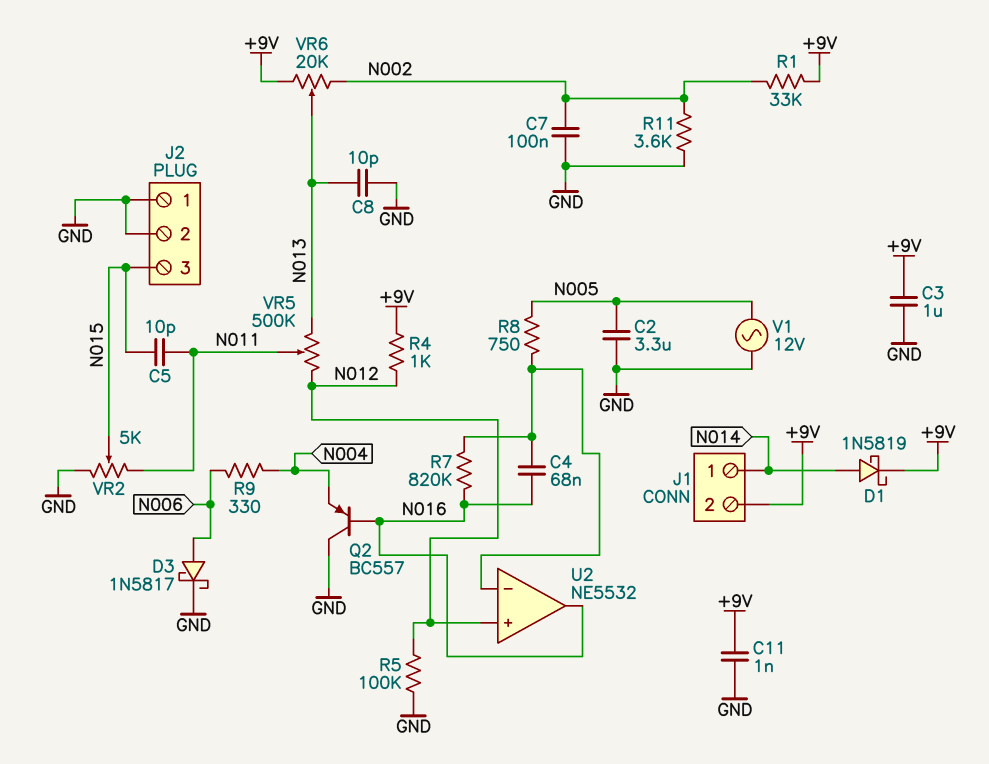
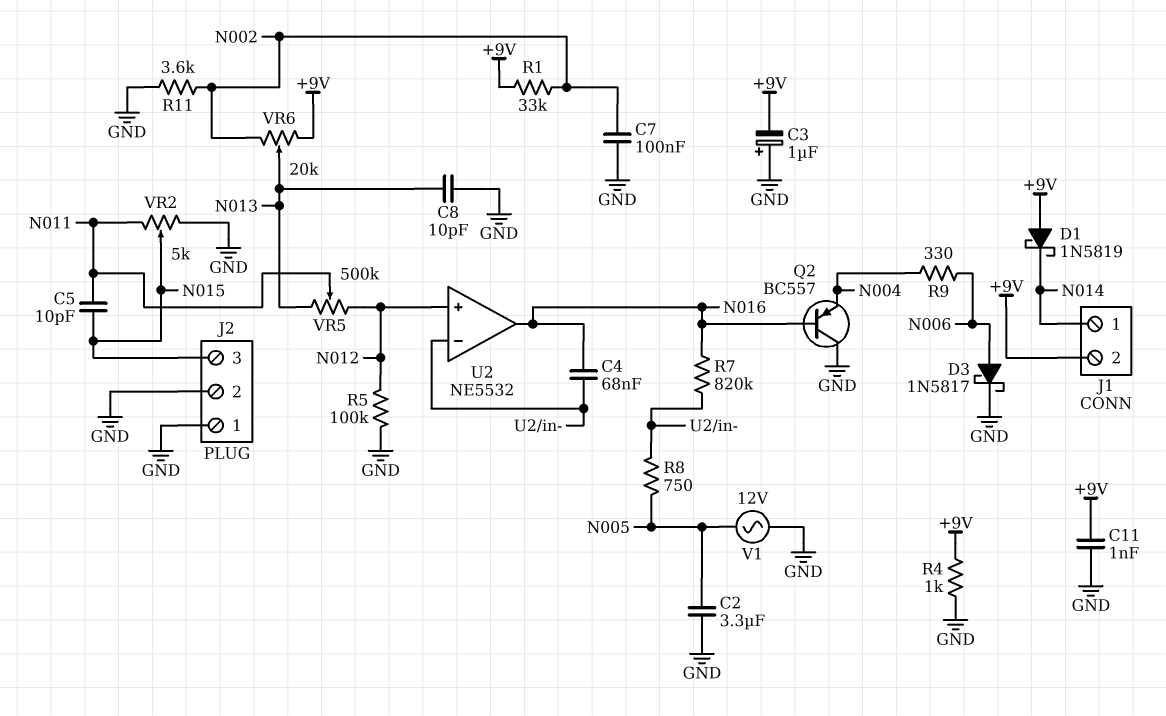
C3: 1uF (+9V, GND) -> 1uF (plus GND, minus +9V)
D1: schottky 1N5819 (A N014, K +9V) -> schottky 1N5819 (A +9V, K N014)
R4: 1k (+9V, N012) -> 1k (+9V, GND)

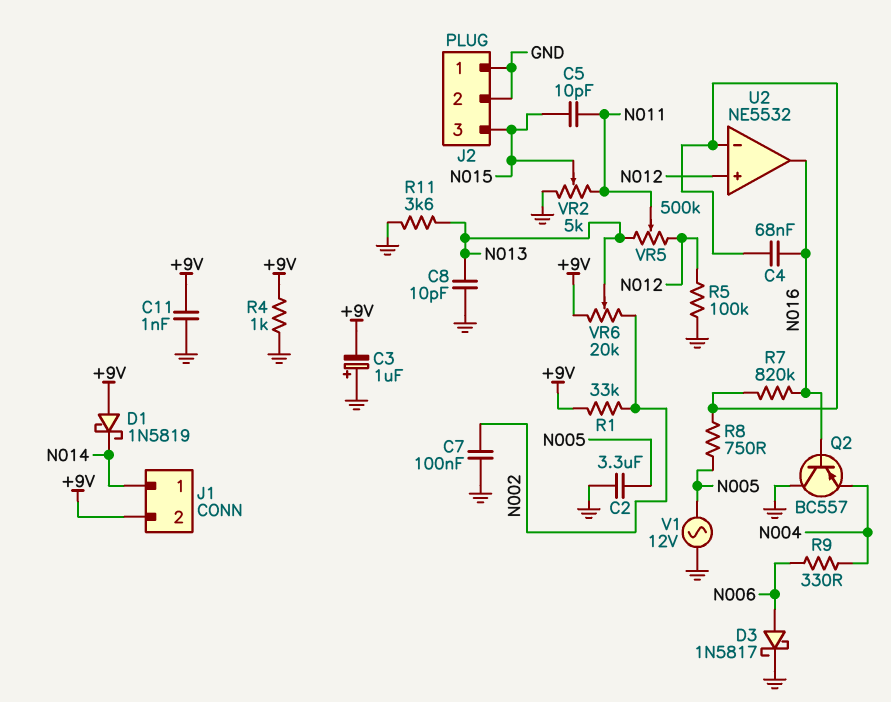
R11: 3.6k (GND, N002) -> 3.6k (GND, N013)

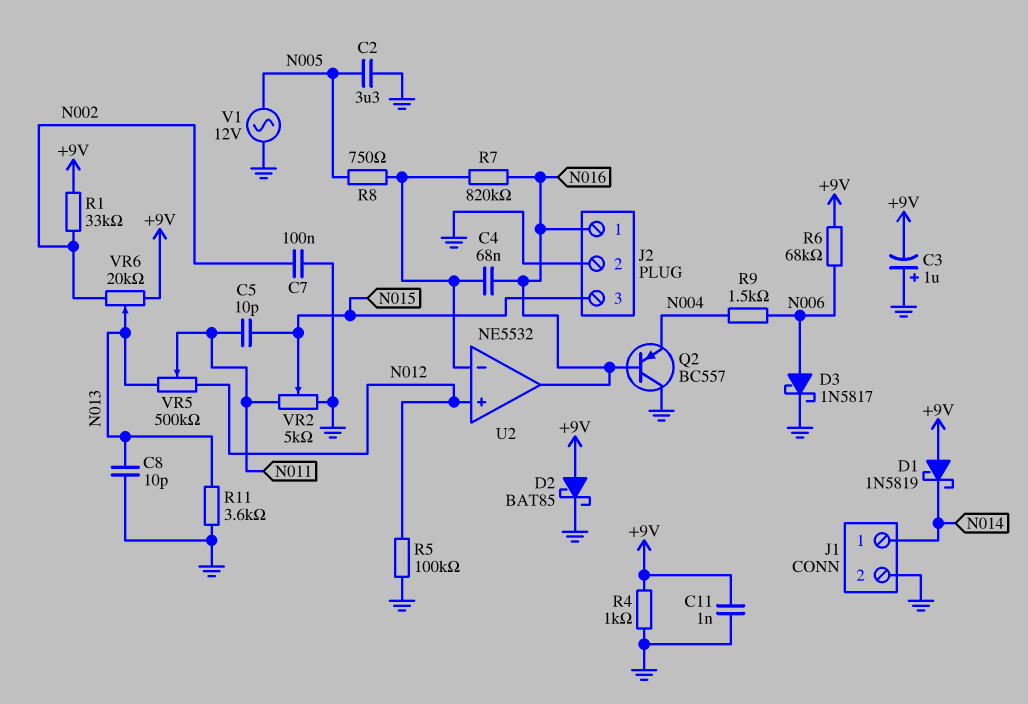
D2: none -> schottky BAT85 (A +9V, K GND)
J1 pin 2: +9V -> GND
J2 pin 1: GND -> N016
R6: none -> 68k (+9V, N006)
R9: 330 (N004, N006) -> 1.5k (N004, N006)

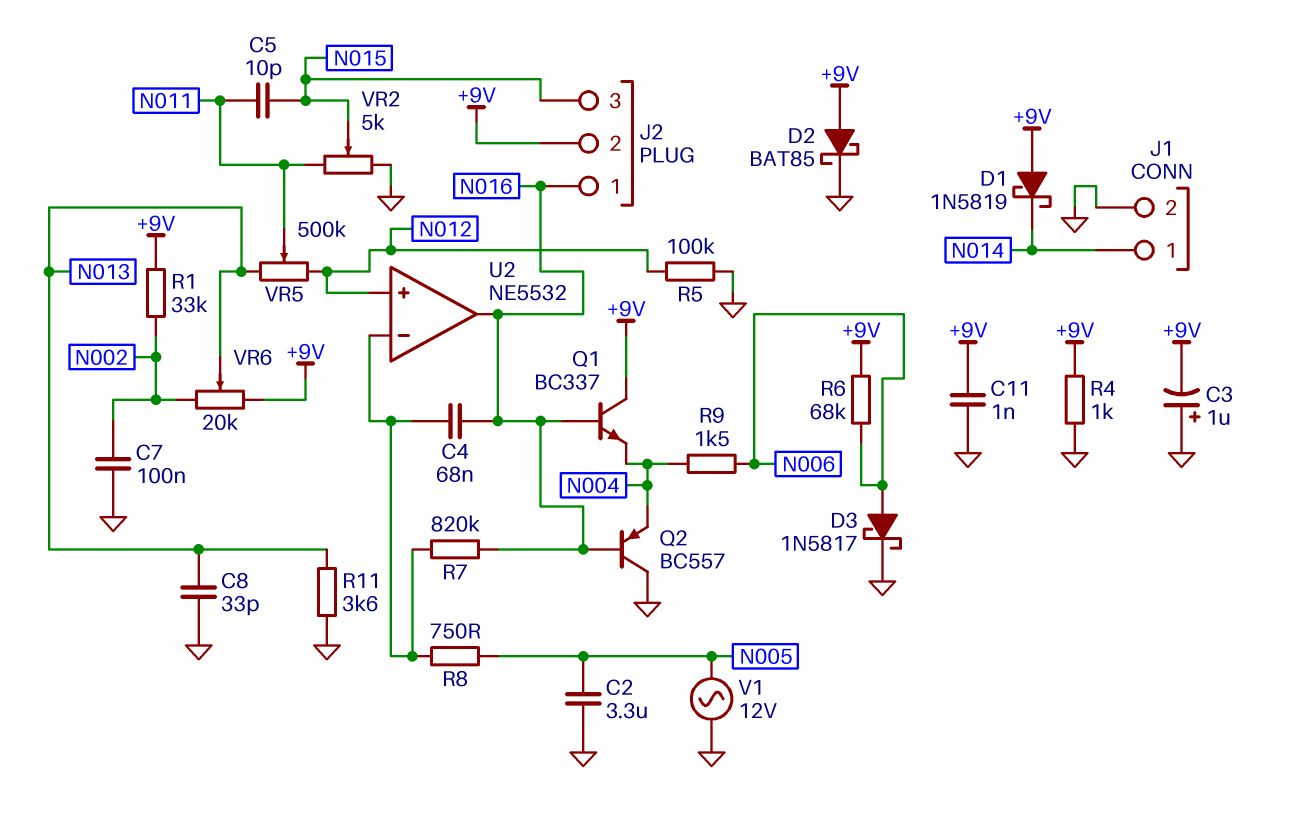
C8: 10pF (GND, N013) -> 33pF (GND, N013)
J2 pin 2: GND -> +9V
Q1: none -> NPN BC337 (B N016, C +9V, E N004)

